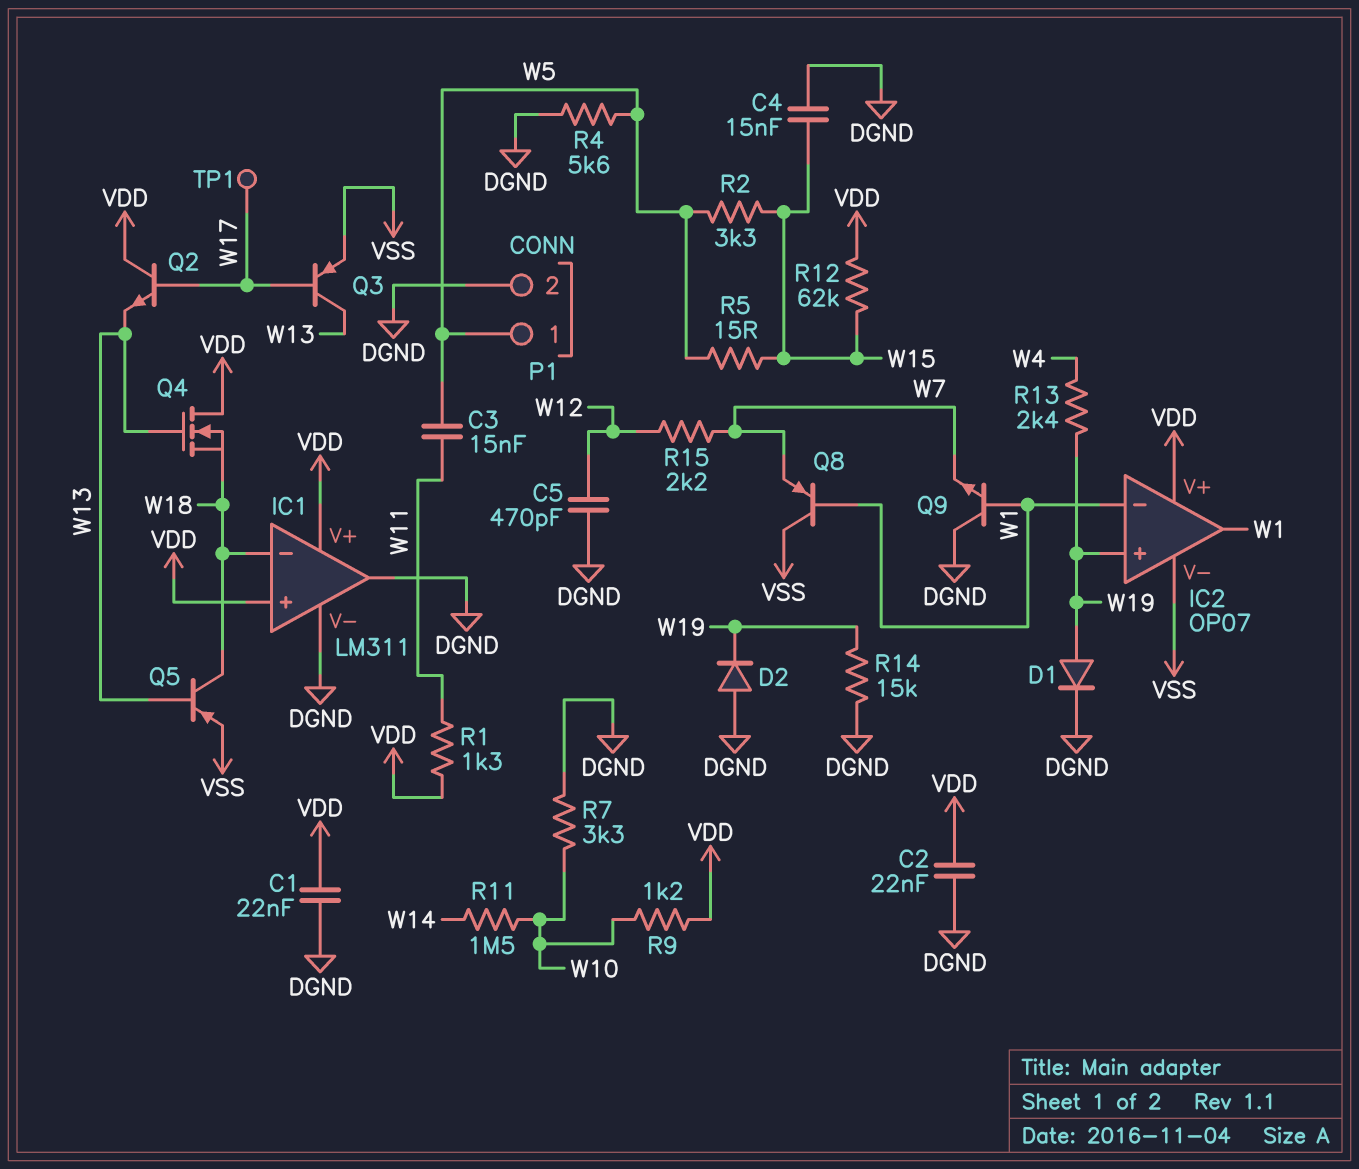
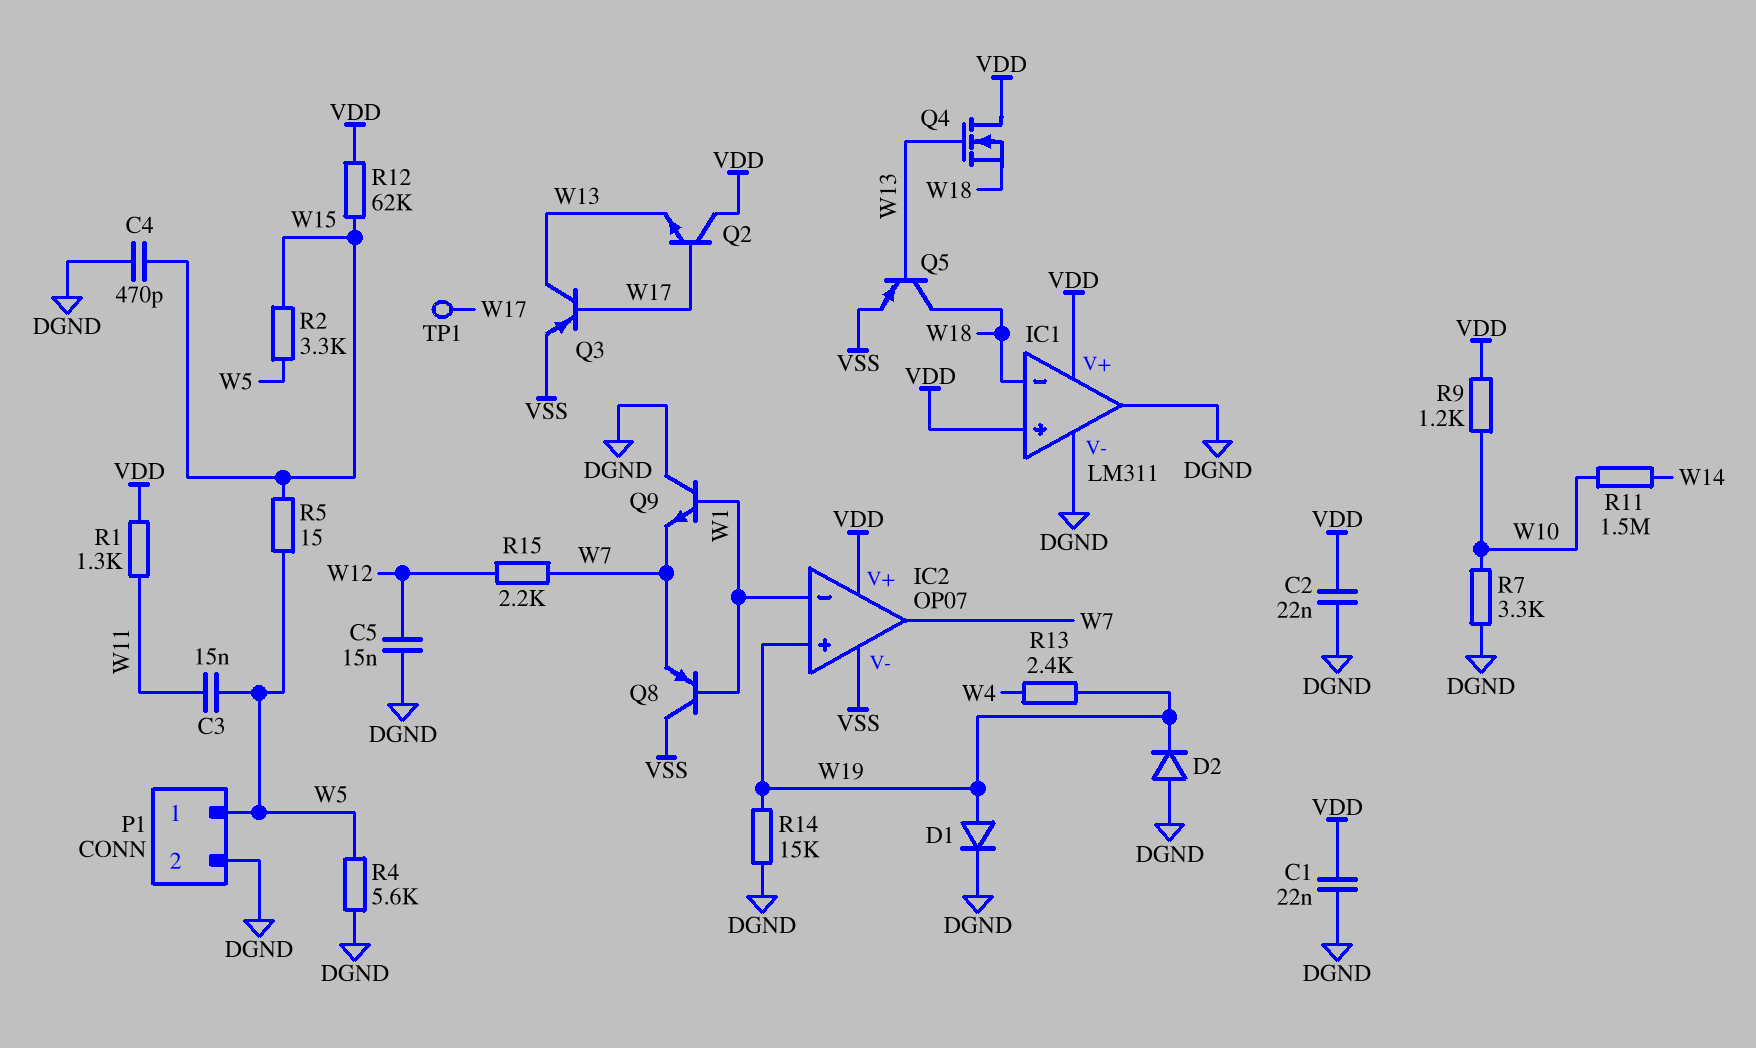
C4: 15nF (DGND, W15) -> 470pF (DGND, W15)
C5: 470pF (DGND, W12) -> 15nF (DGND, W12)
IC2 pin out: W1 -> W7

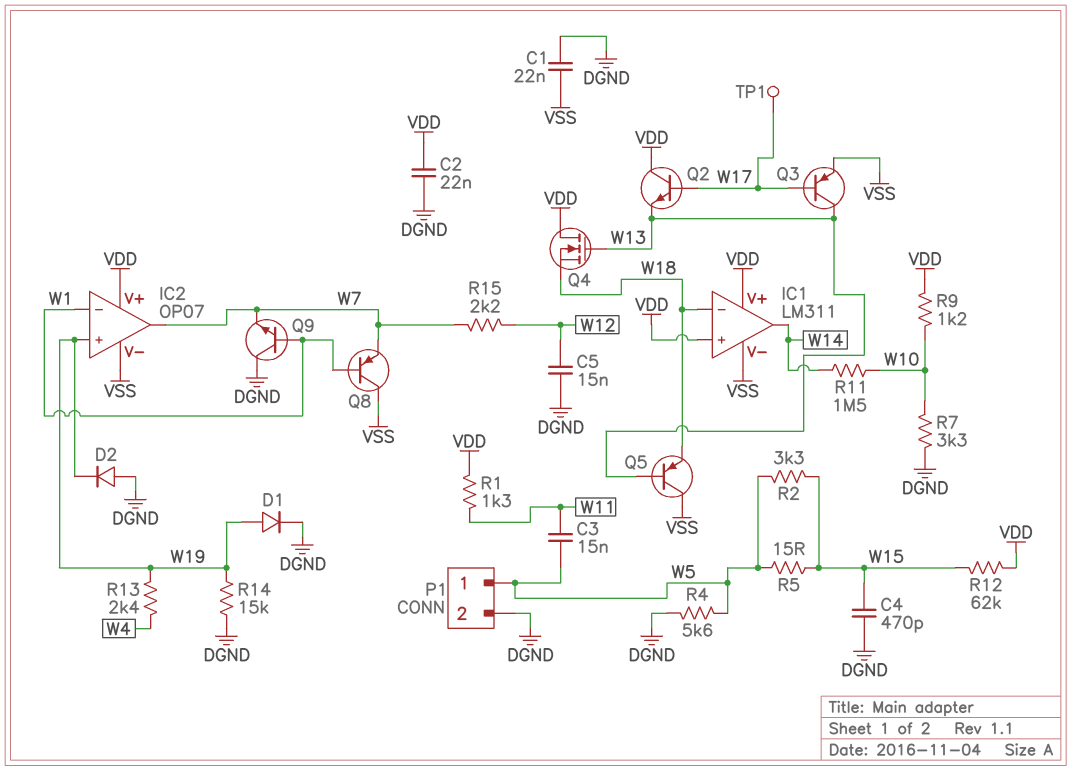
C1: 22nF (DGND, VDD) -> 22nF (DGND, VSS)
IC1 pin V-: DGND -> VSS
IC1 pin out: DGND -> W14
Q5: PNP (B W13, C W18, E VSS) -> PNP (B W13, C VSS, E W18)

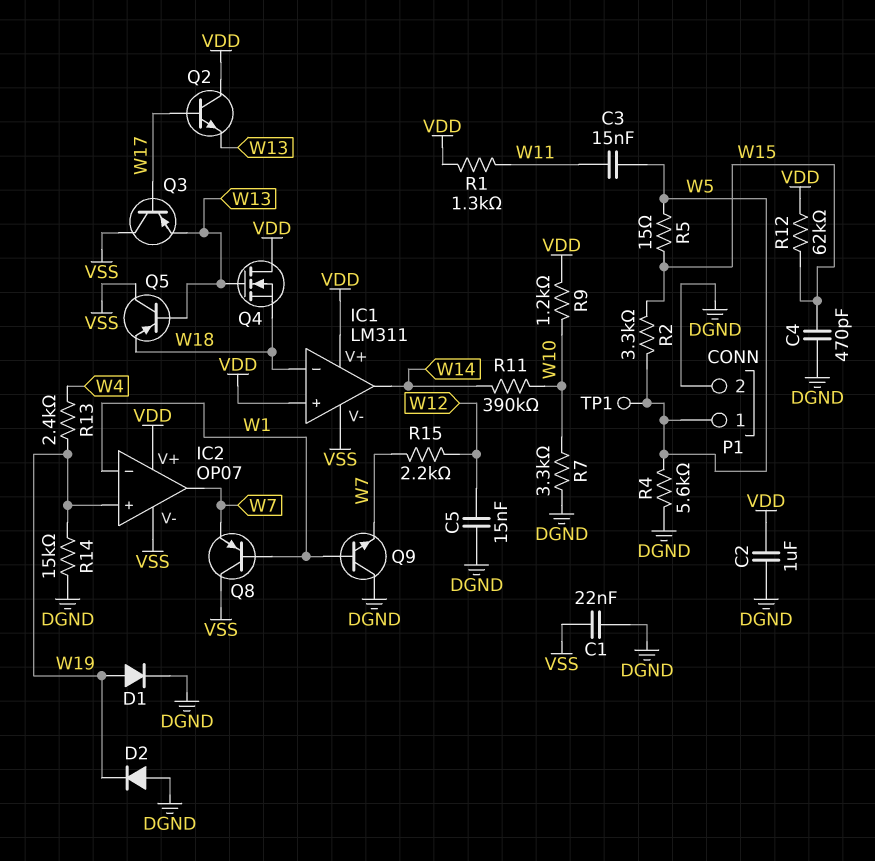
C2: 22nF (DGND, VDD) -> 1uF (DGND, VDD)
Q3: PNP (B W17, C W13, E VSS) -> PNP (B W17, C VSS, E W13)
R11: 1.5M (W10, W14) -> 390k (W10, W14)
TP1: test point (W17) -> test point (W5)

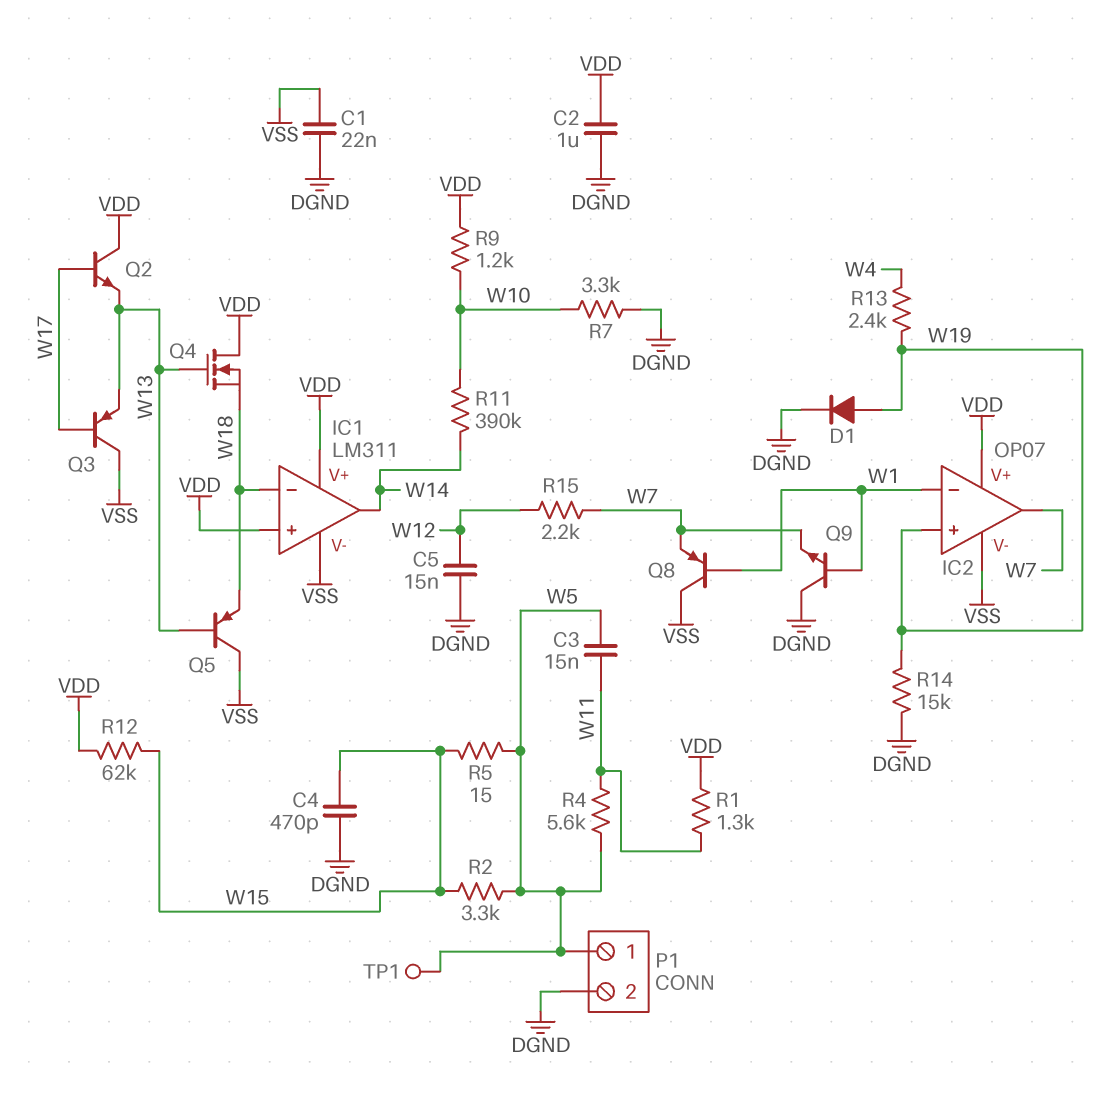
D2: diode (A DGND, K W19) -> none
R4: 5.6k (DGND, W5) -> 5.6k (W5, W11)

